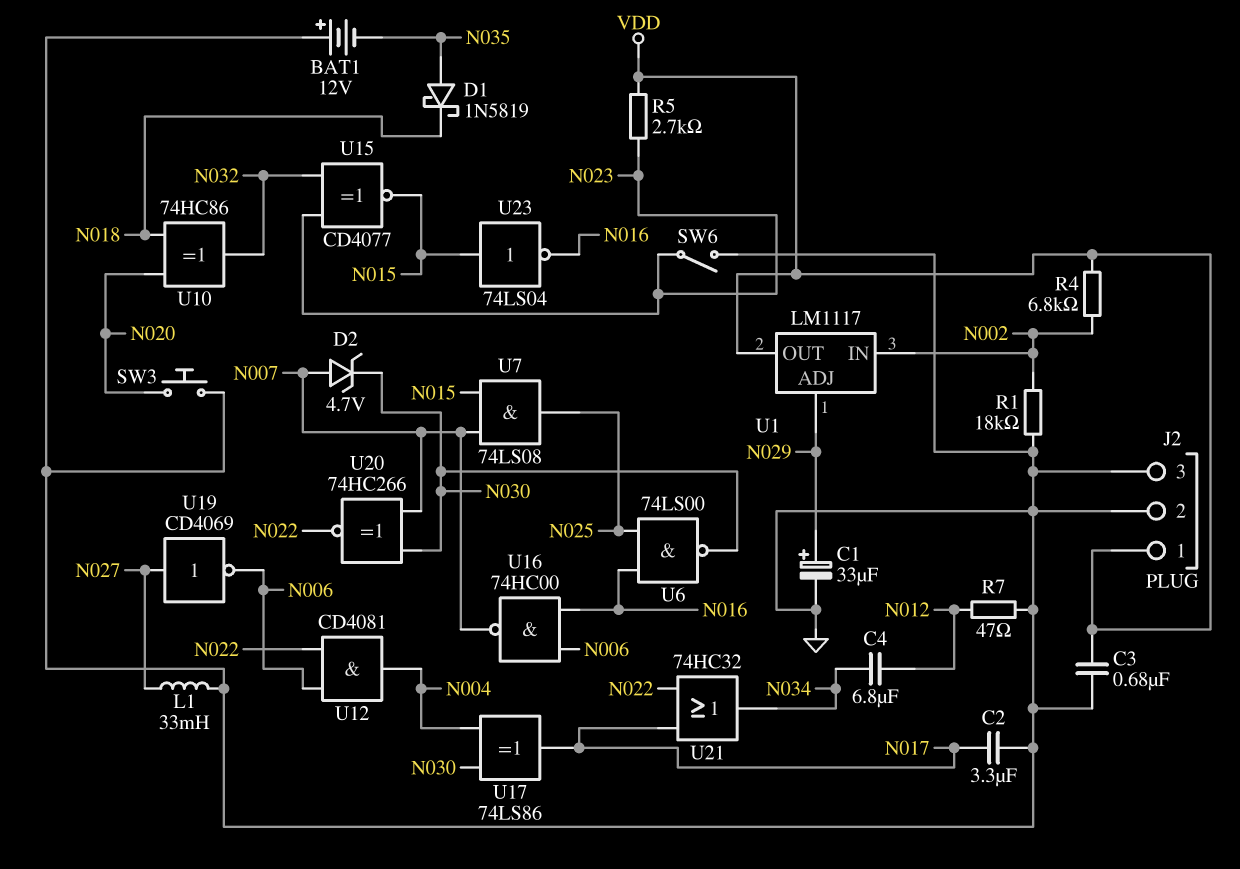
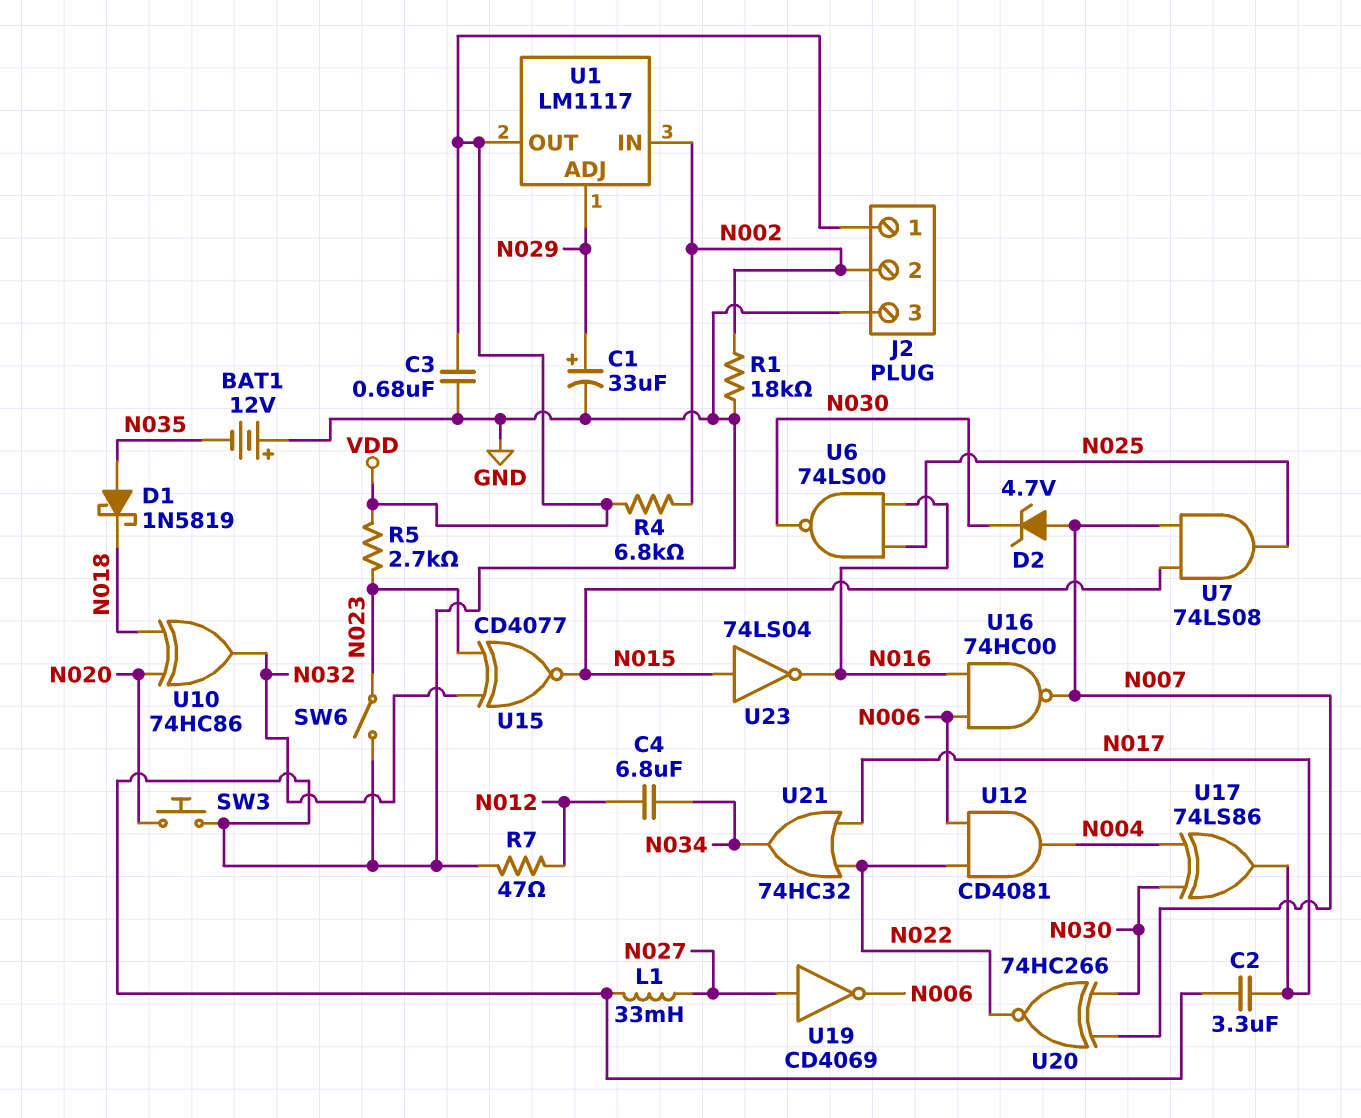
J2 pin 2: GND -> N002

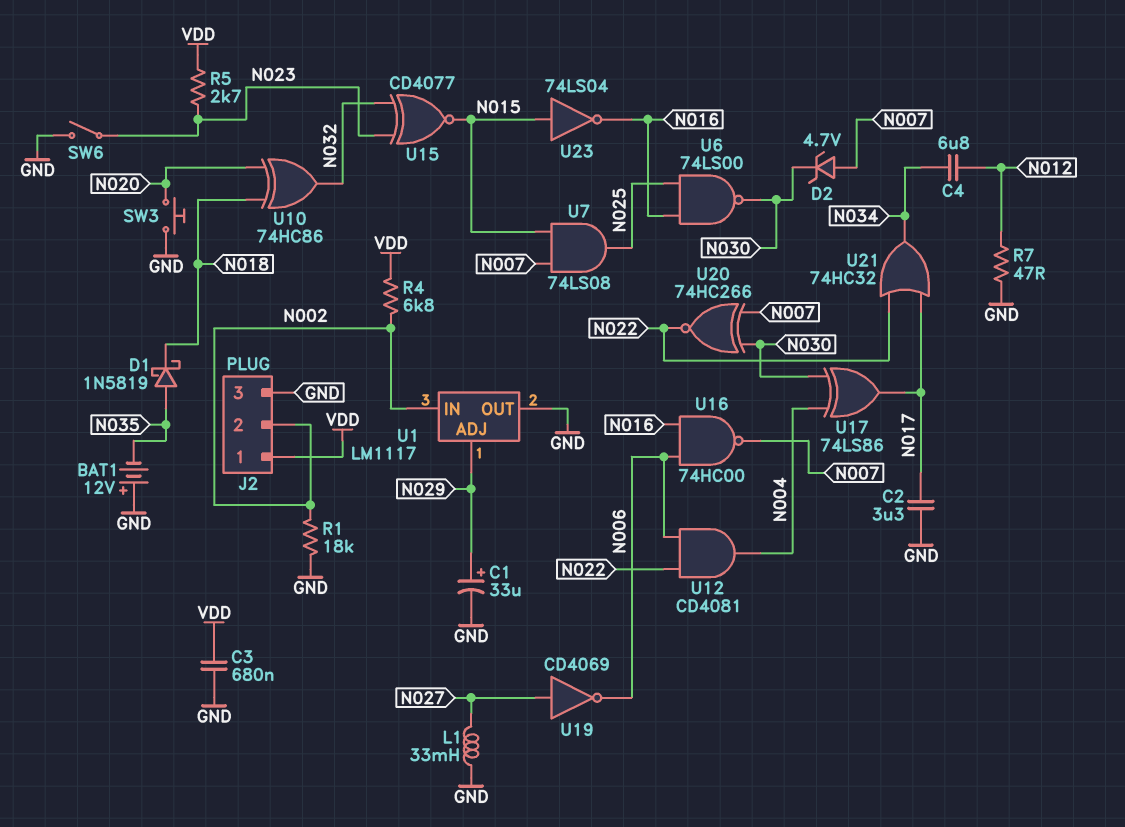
U1 pin OUT: VDD -> GND

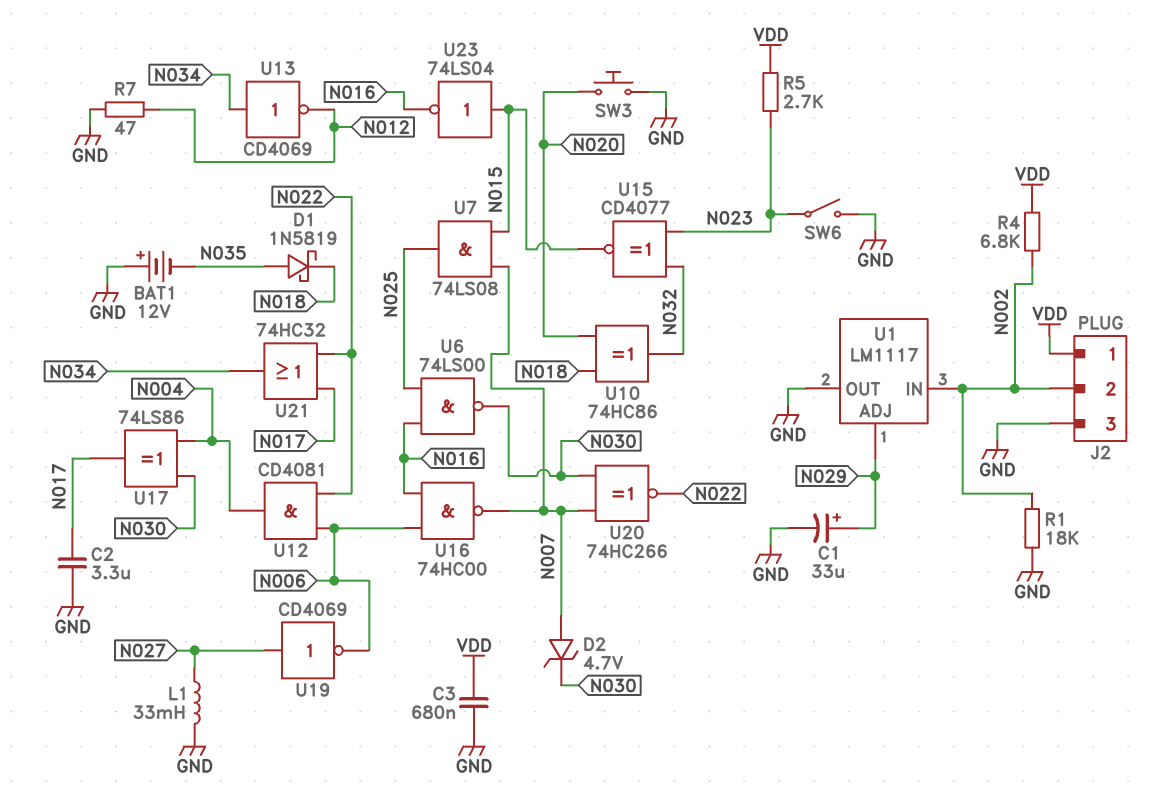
C4: 6.8uF (N012, N034) -> none
U13: none -> NOT CD4069 (in N034, out N012)

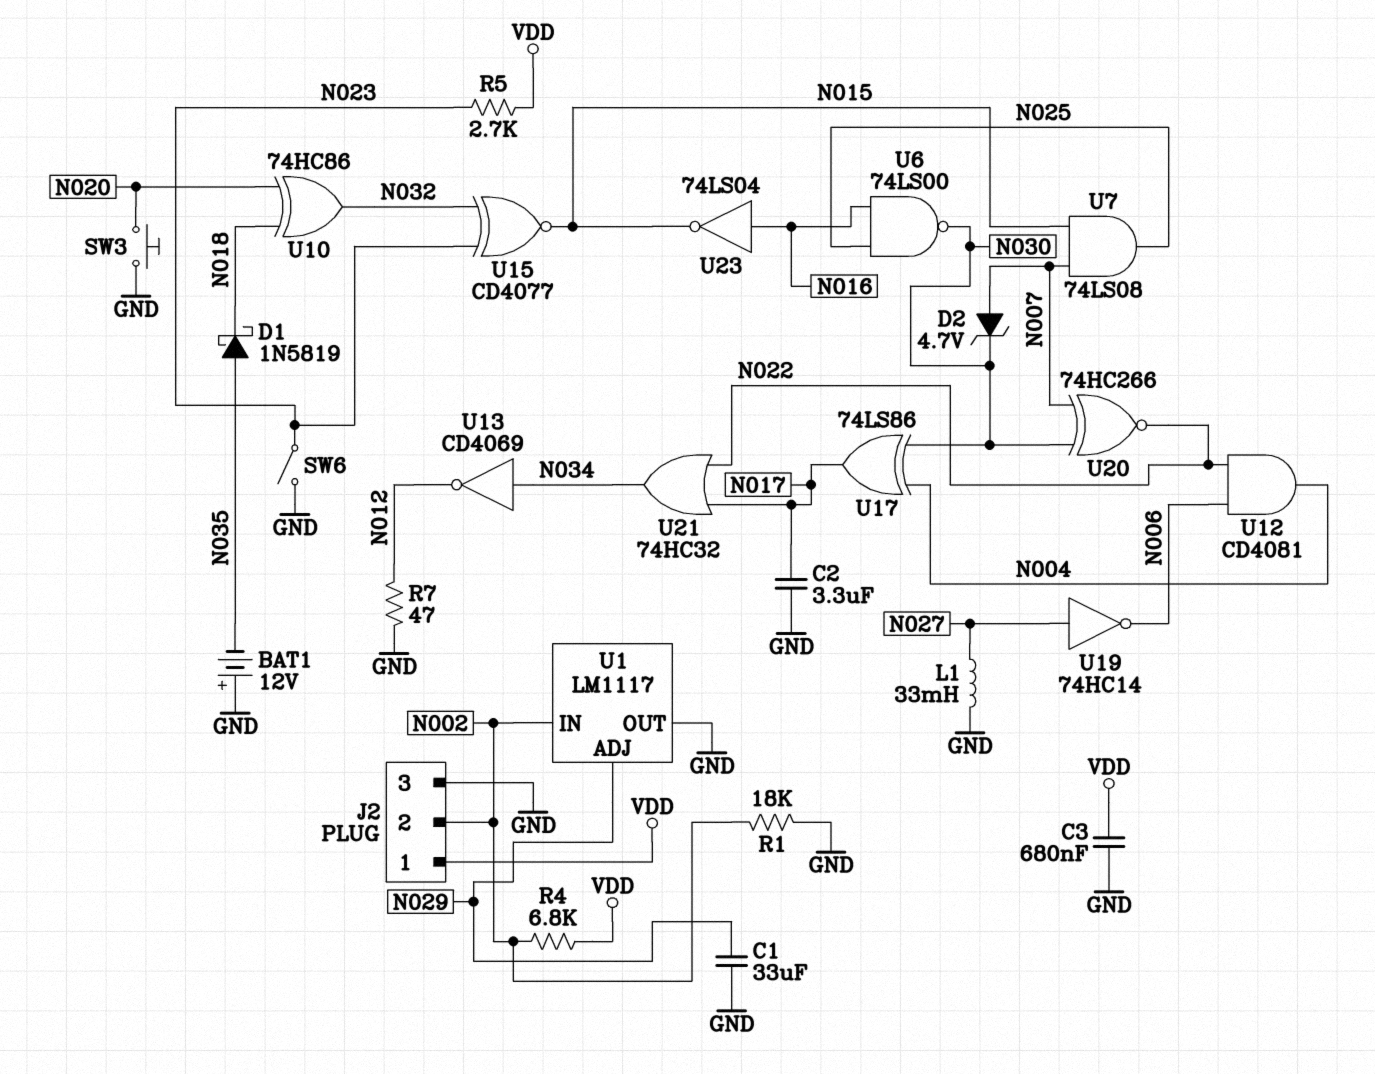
C1: 33uF (plus N029, minus GND) -> 33uF (GND, N029)
U16: NAND 74HC00 (in N006, in N016, out N007) -> none
U19: NOT CD4069 (in N027, out N006) -> NOT 74HC14 (in N027, out N006)
U23: NOT 74LS04 (in N015, out N016) -> NOT 74LS04 (in N016, out N015)

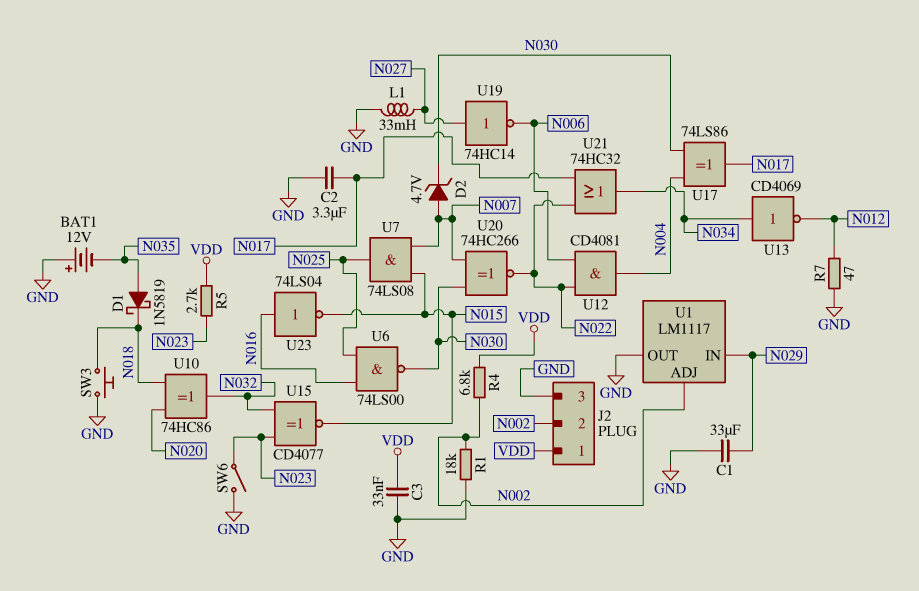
C3: 680nF (GND, VDD) -> 33nF (GND, VDD)
SW3: button (GND, N020) -> button (GND, N018)
U1 pin ADJ: N029 -> N002
U1 pin IN: N002 -> N029

